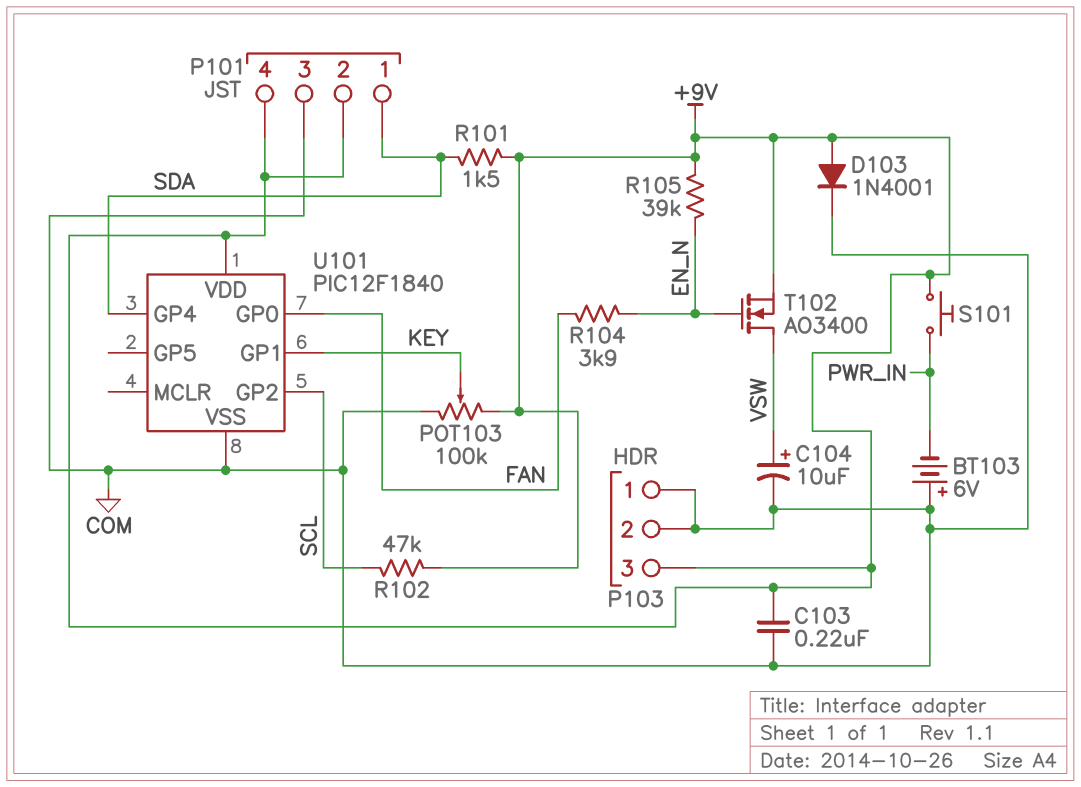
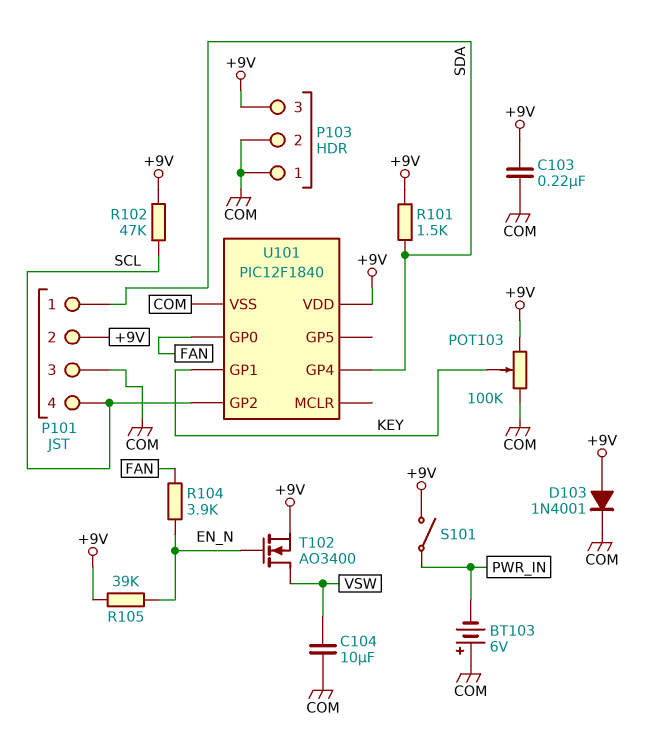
C104: 10uF (plus VSW, minus COM) -> 10uF (COM, VSW)
P101 pin 4: +9V -> SCL
S101: button (+9V, PWR_IN) -> switch (+9V, PWR_IN)

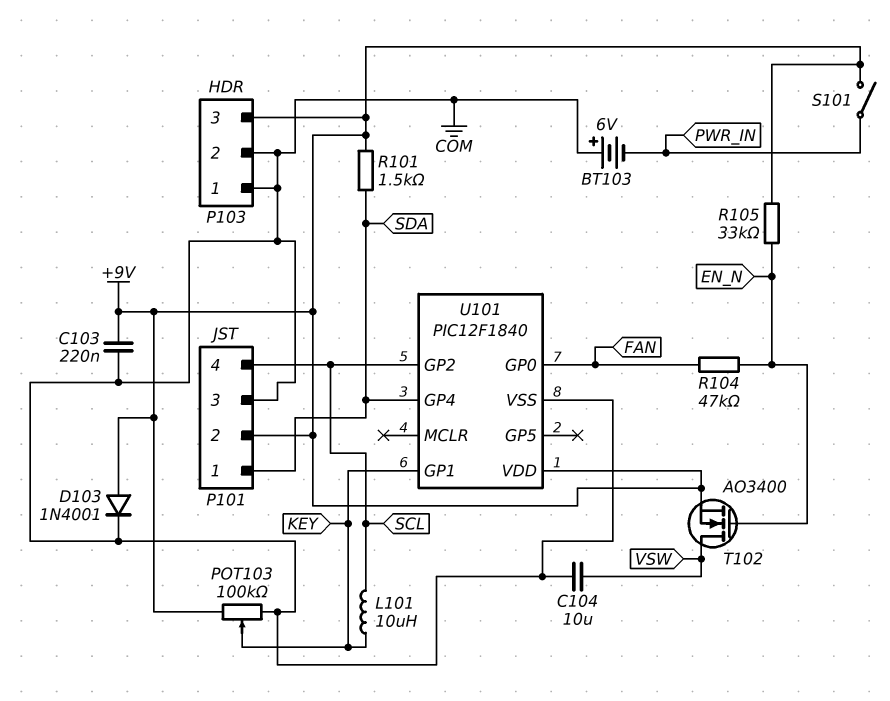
L101: none -> 10uH (KEY, SCL)
R102: 47k (+9V, SCL) -> none
R104: 3.9k (EN_N, FAN) -> 47k (EN_N, FAN)
R105: 39k (+9V, EN_N) -> 33k (+9V, EN_N)

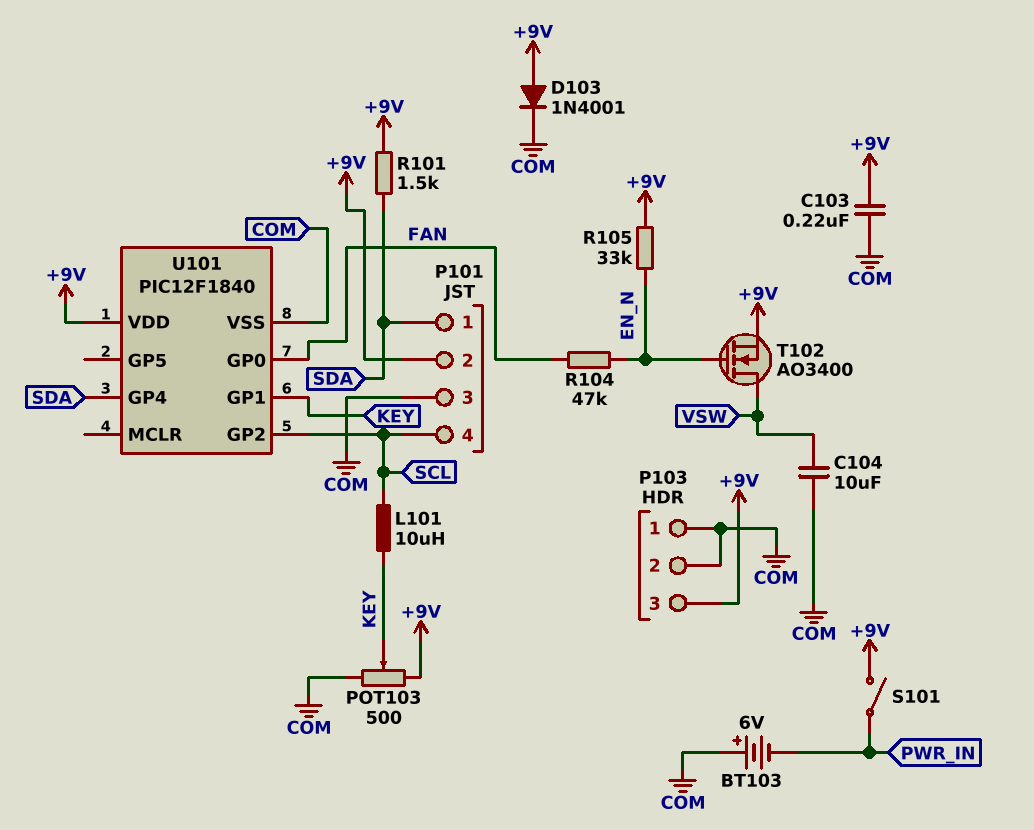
POT103: 100k (+9V, COM, wiper KEY) -> 500 (+9V, COM, wiper KEY)

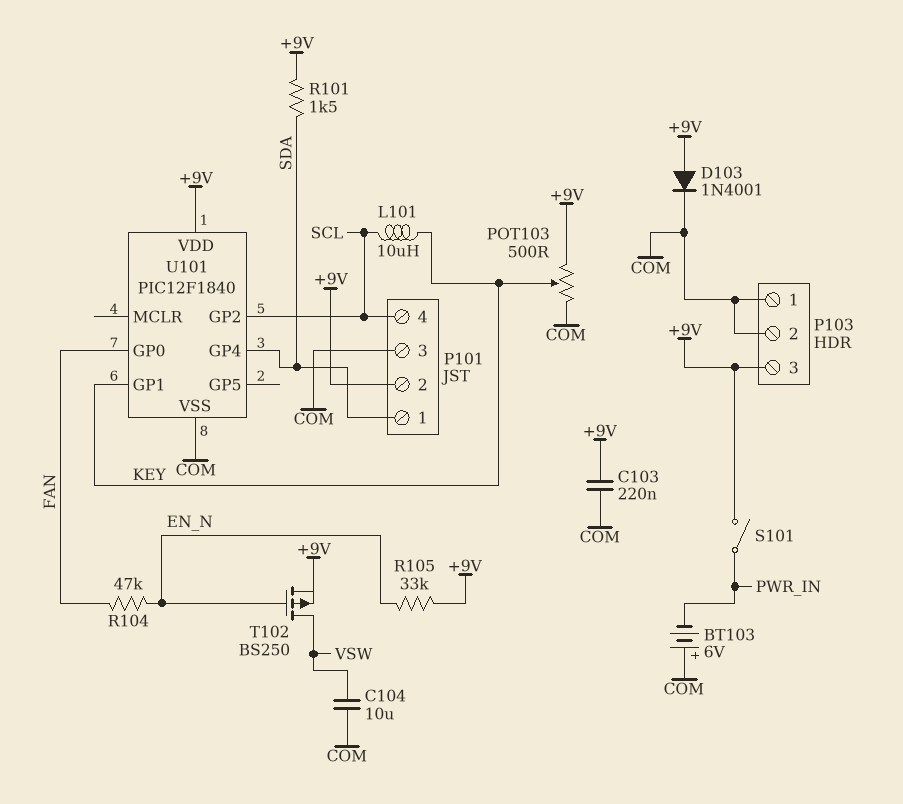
T102: NMOS AO3400 (G EN_N, D VSW, S +9V) -> PMOS BS250 (G EN_N, D VSW, S +9V)

